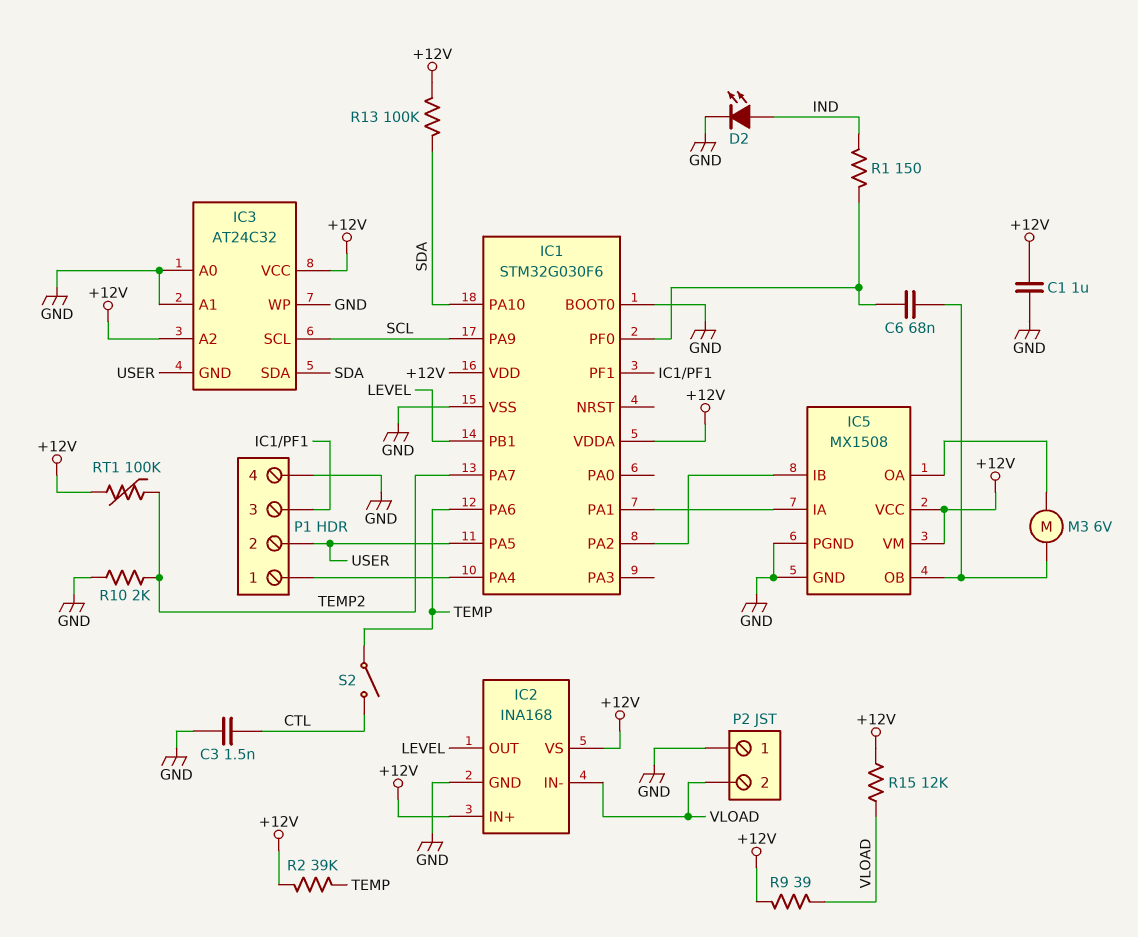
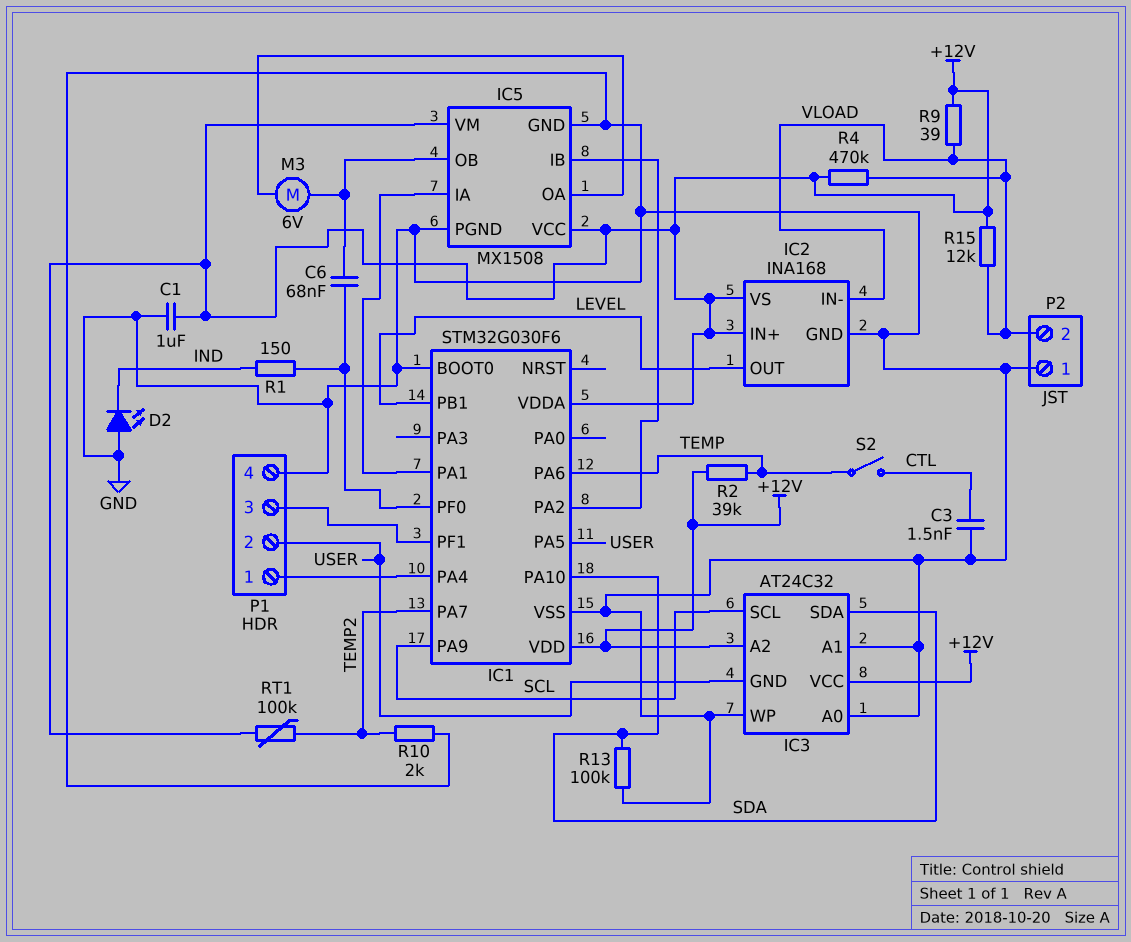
D2: LED (A IND, K GND) -> LED (A GND, K IND)
R4: none -> 470k (+12V, VLOAD)
R13: 100k (+12V, SDA) -> 100k (GND, SDA)

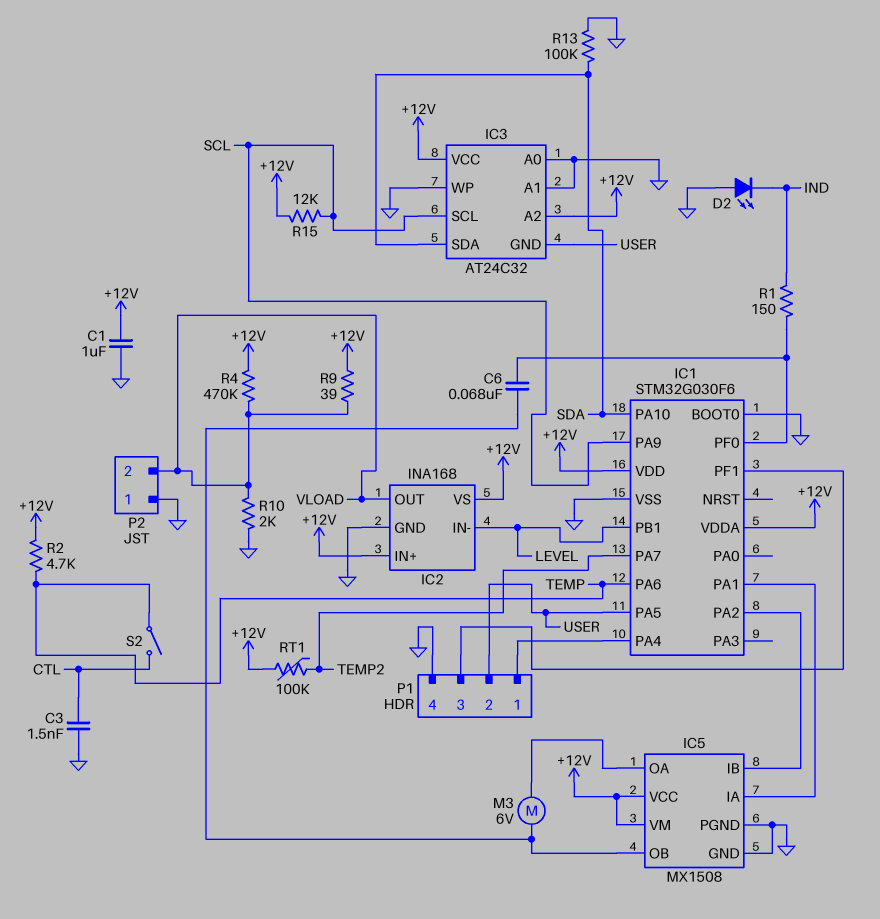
IC2 pin IN-: VLOAD -> LEVEL
IC2 pin OUT: LEVEL -> VLOAD
R2: 39k (+12V, TEMP) -> 4.7k (+12V, TEMP)
R10: 2k (GND, TEMP2) -> 2k (GND, VLOAD)
R15: 12k (+12V, VLOAD) -> 12k (+12V, SCL)

